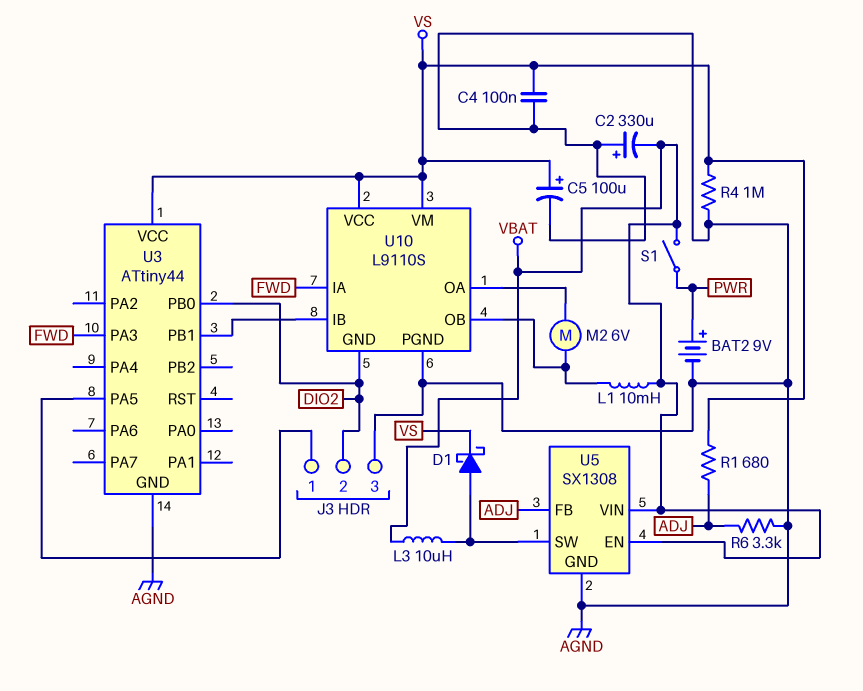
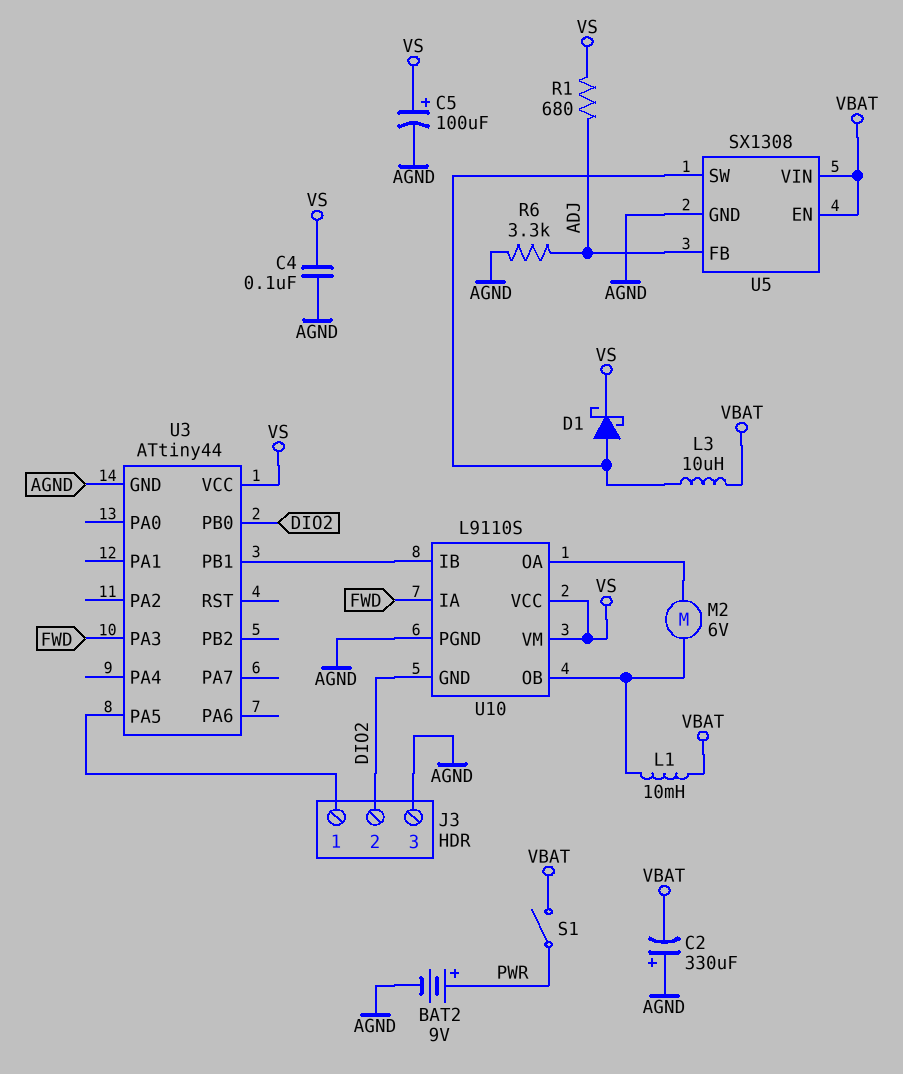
R4: 1M (AGND, VS) -> none

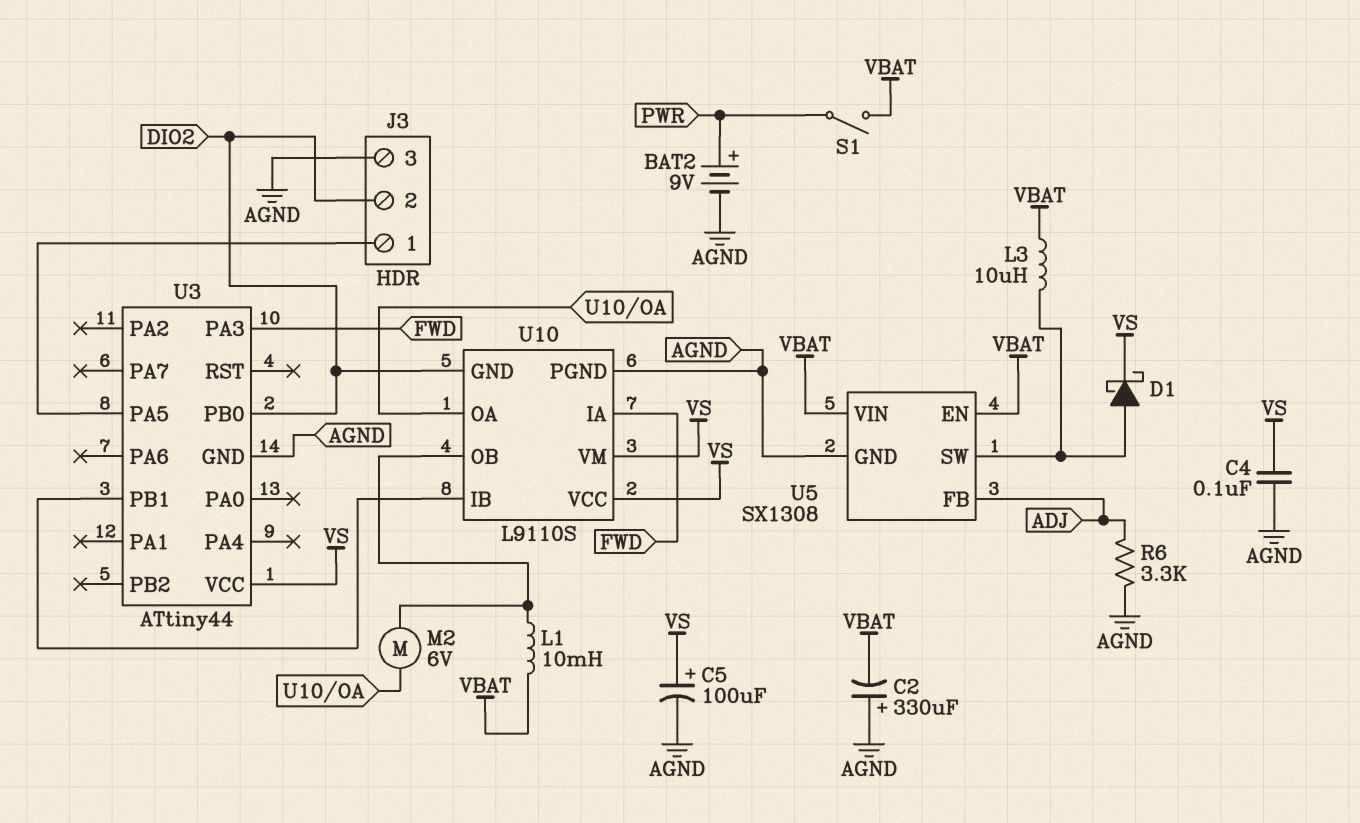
R1: 680 (ADJ, VS) -> none

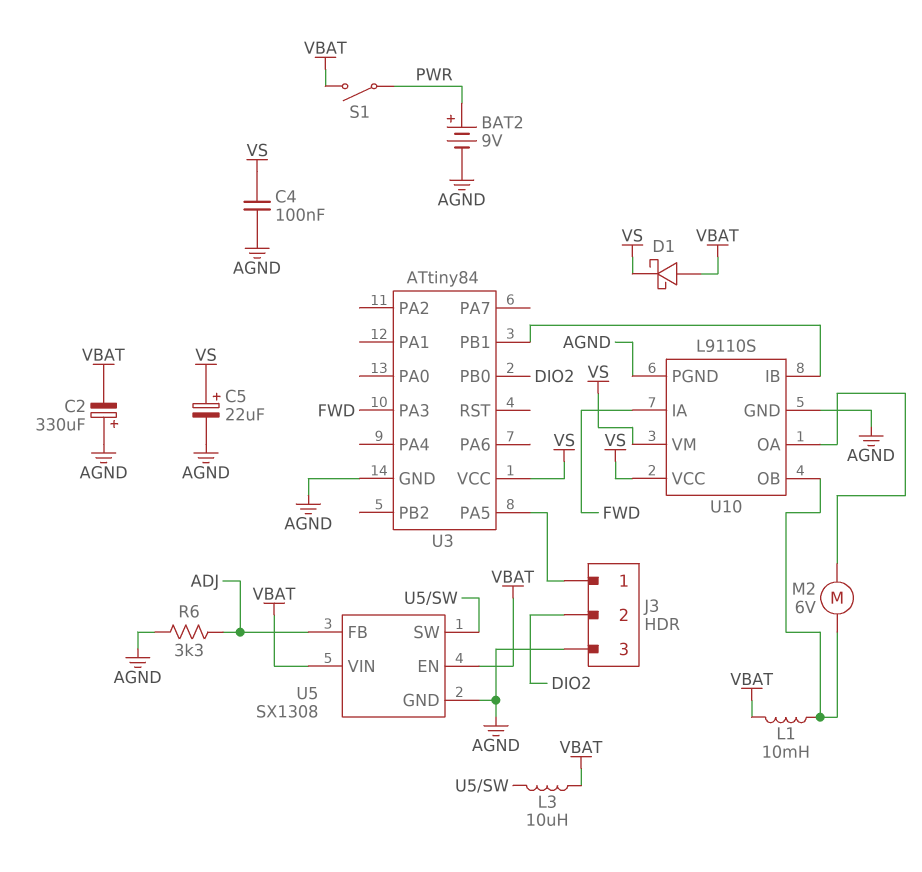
C5: 100uF (plus VS, minus AGND) -> 22uF (plus VS, minus AGND)
D1: schottky (A U5/SW, K VS) -> schottky (A VBAT, K VS)
U3: ATtiny44 -> ATtiny84
U10 pin GND: DIO2 -> AGND

